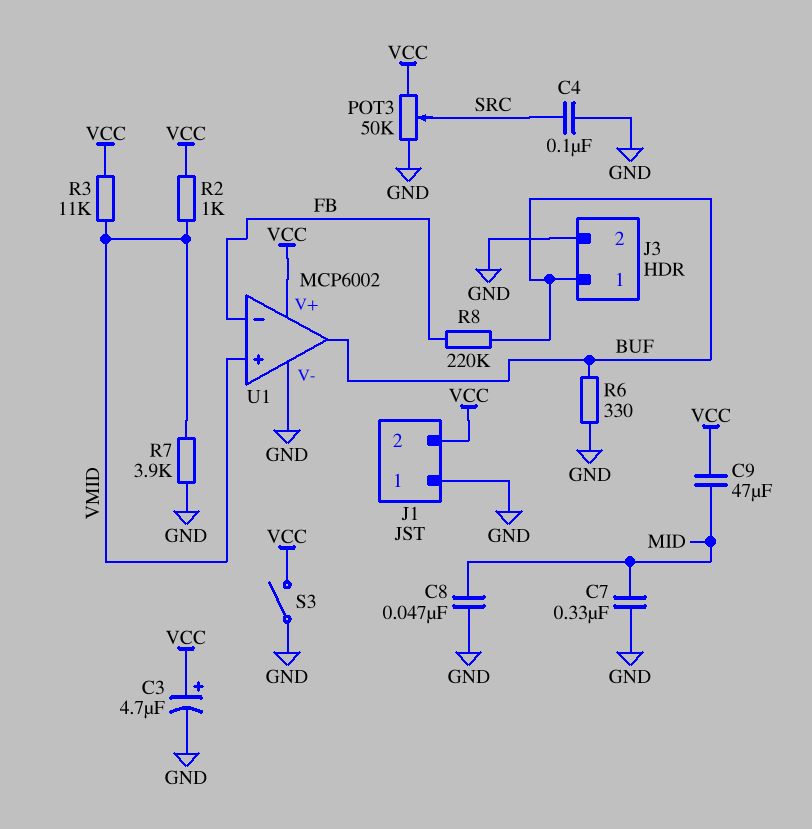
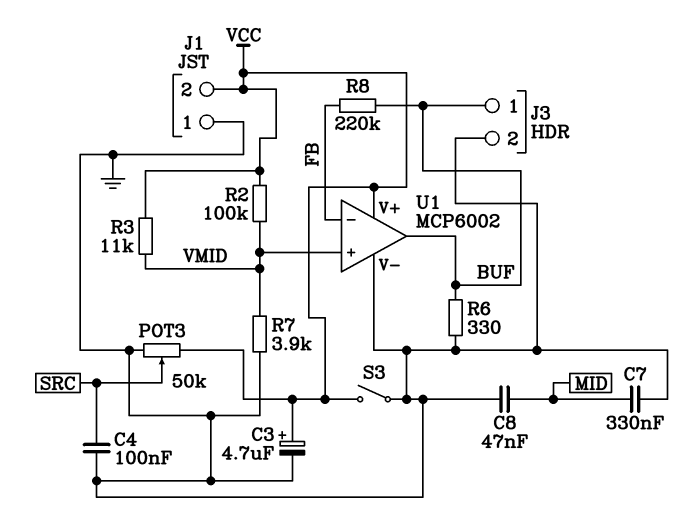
C9: 47uF (MID, VCC) -> none
R2: 1k (VCC, VMID) -> 100k (VCC, VMID)

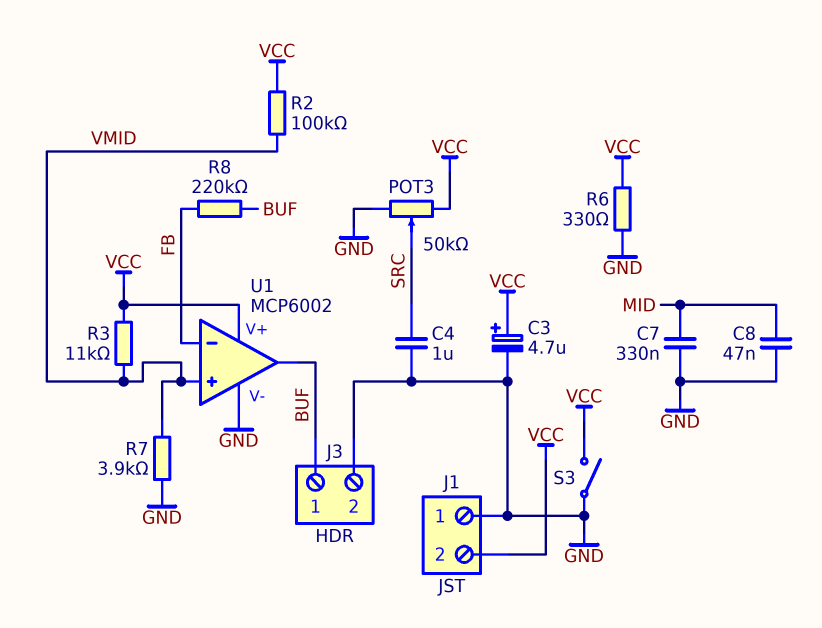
C4: 100nF (GND, SRC) -> 1uF (GND, SRC)
R6: 330 (BUF, GND) -> 330 (GND, VCC)

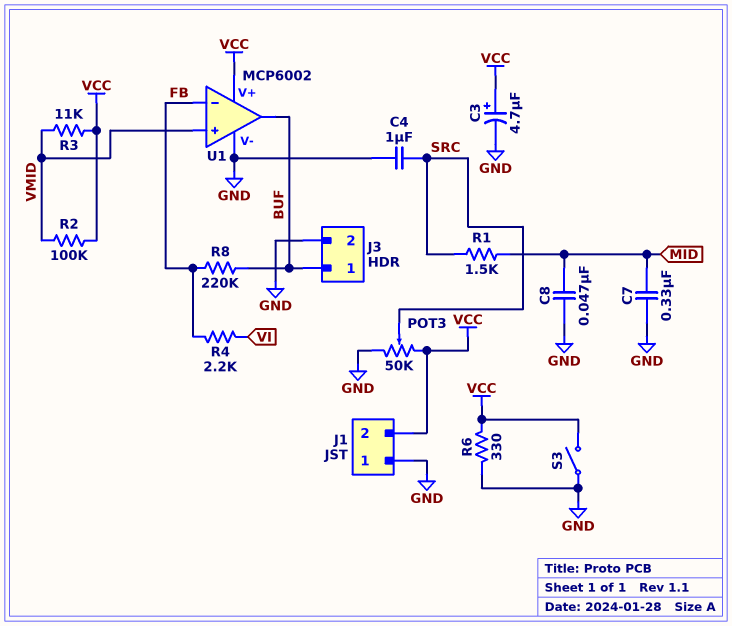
R1: none -> 1.5k (MID, SRC)
R4: none -> 2.2k (FB, VI)
R7: 3.9k (GND, VMID) -> none

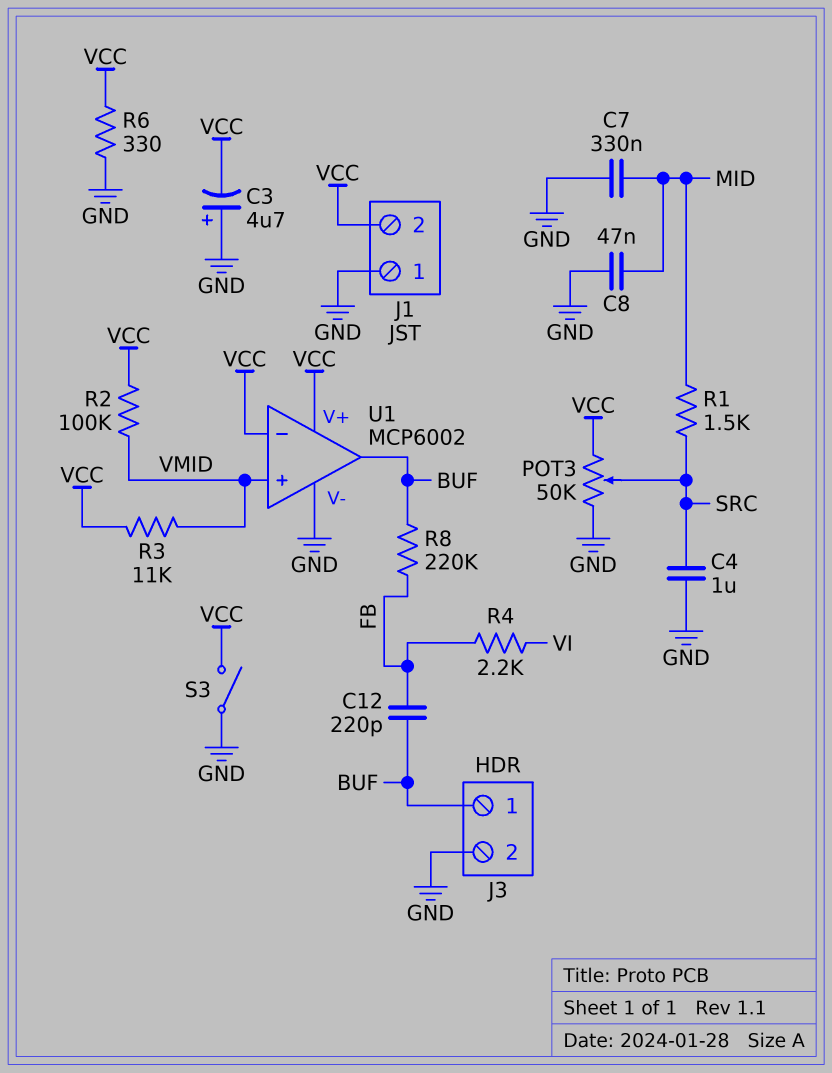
C3: 4.7uF (plus VCC, minus GND) -> 4.7uF (plus GND, minus VCC)
C12: none -> 220pF (BUF, FB)
U1 pin in-: FB -> VCC

